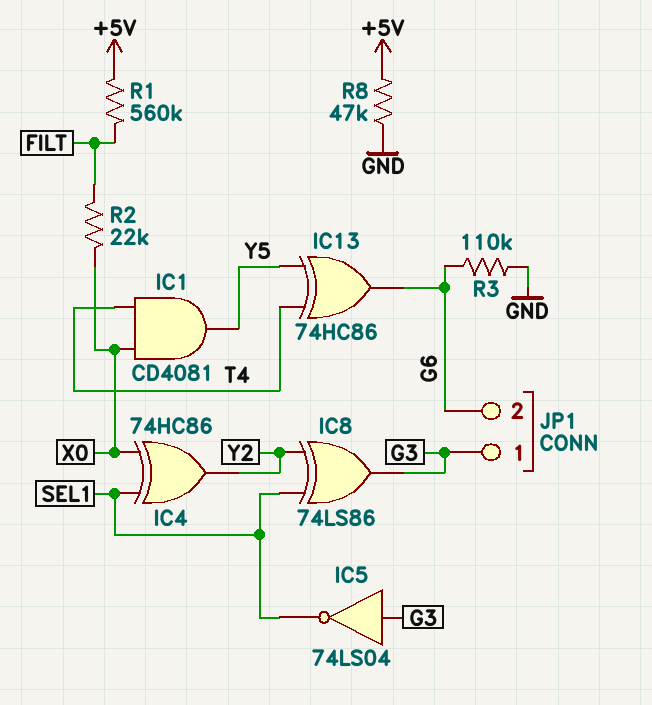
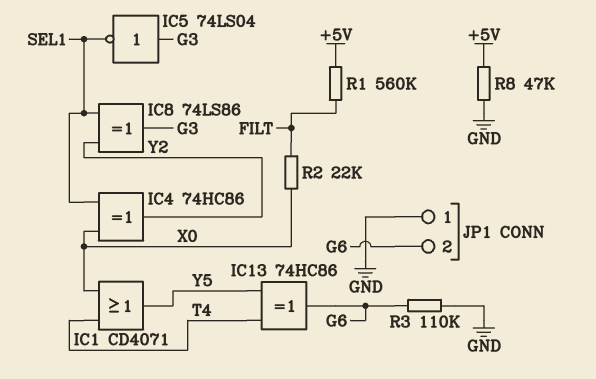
IC1: AND CD4081 (in T4, in X0, out Y5) -> OR CD4071 (in T4, in X0, out Y5)
JP1 pin 1: G3 -> GND

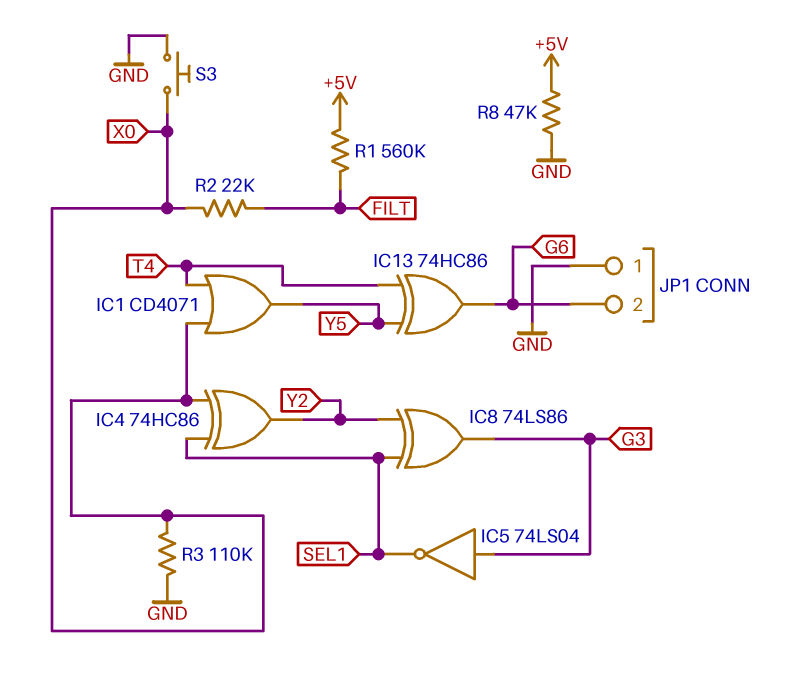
R3: 110k (G6, GND) -> 110k (GND, X0)
S3: none -> button (GND, X0)

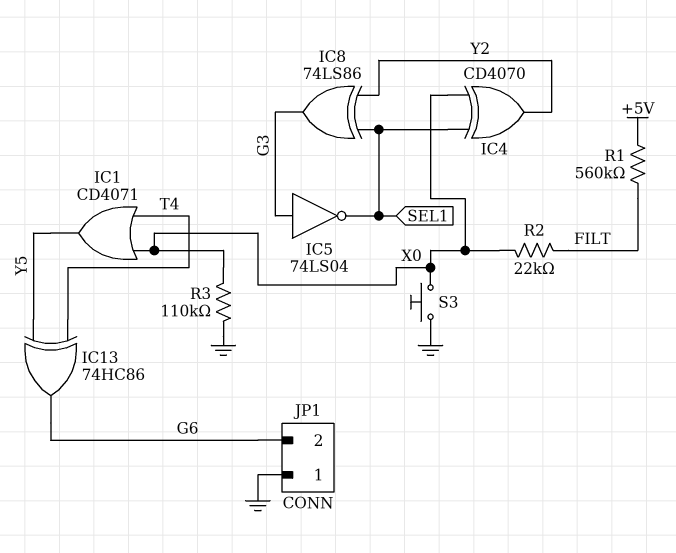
IC4: XOR 74HC86 (in SEL1, in X0, out Y2) -> XOR CD4070 (in SEL1, in X0, out Y2)
R8: 47k (+5V, GND) -> none

